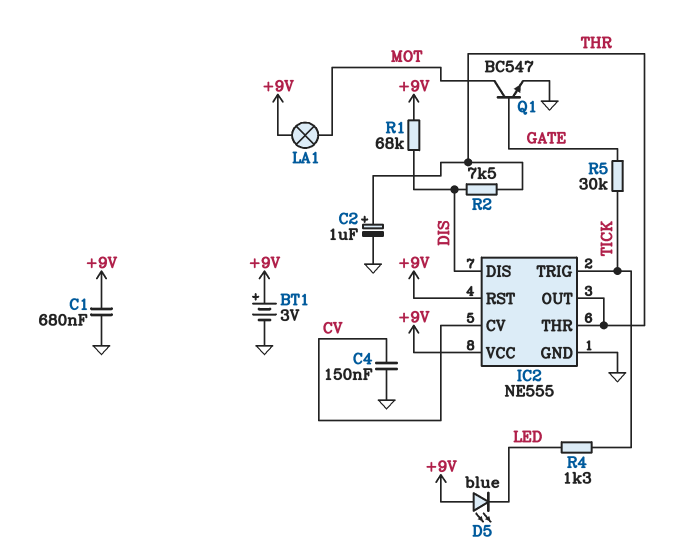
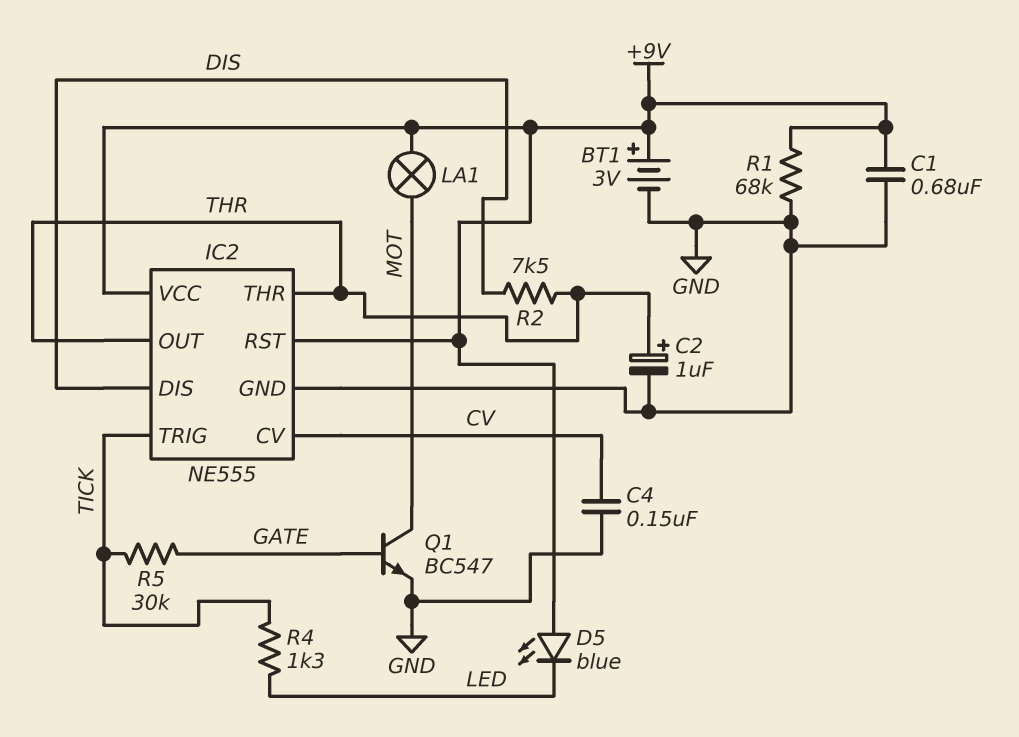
R1: 68k (+9V, DIS) -> 68k (+9V, GND)

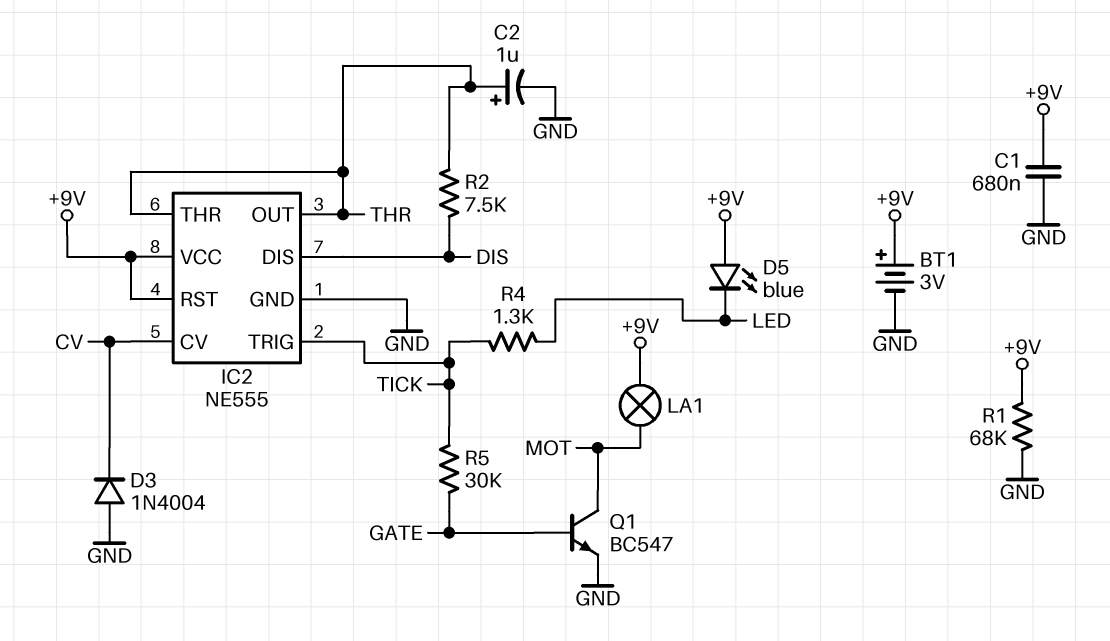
C4: 150nF (CV, GND) -> none
D3: none -> diode 1N4004 (A GND, K CV)

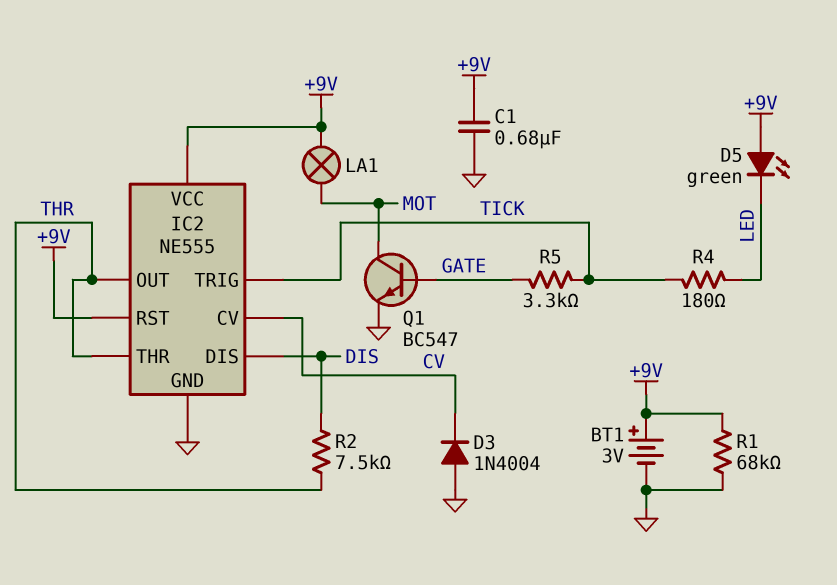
C2: 1uF (plus THR, minus GND) -> none
D5: LED blue (A +9V, K LED) -> LED green (A +9V, K LED)
R4: 1.3k (LED, TICK) -> 180 (LED, TICK)
R5: 30k (GATE, TICK) -> 3.3k (GATE, TICK)

